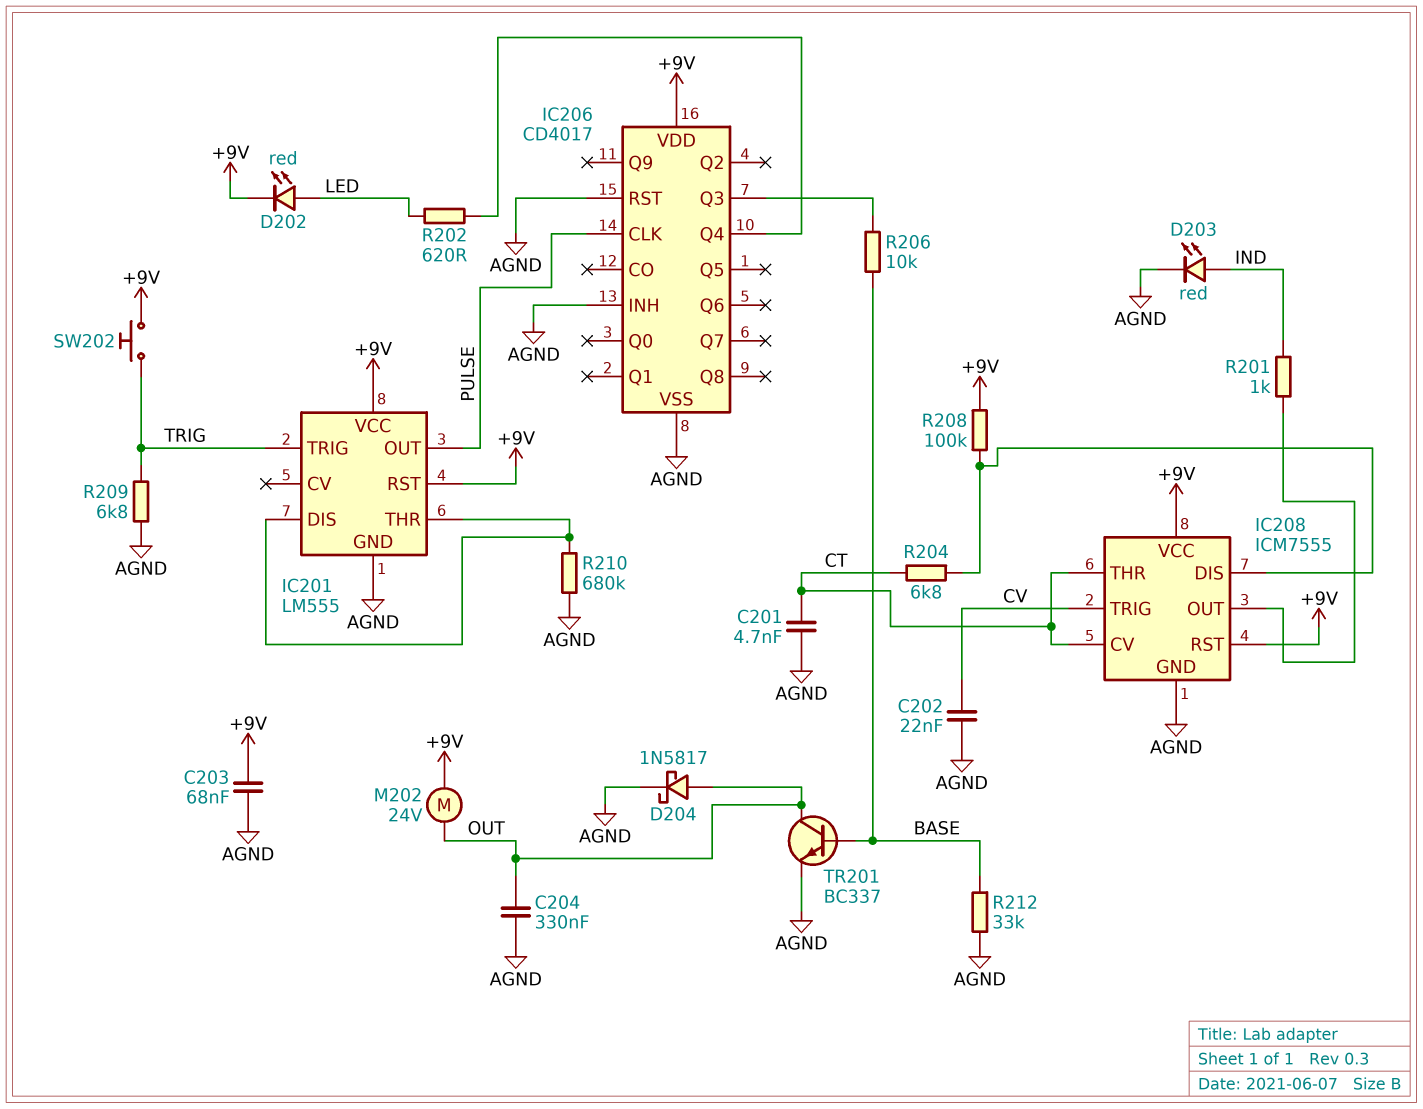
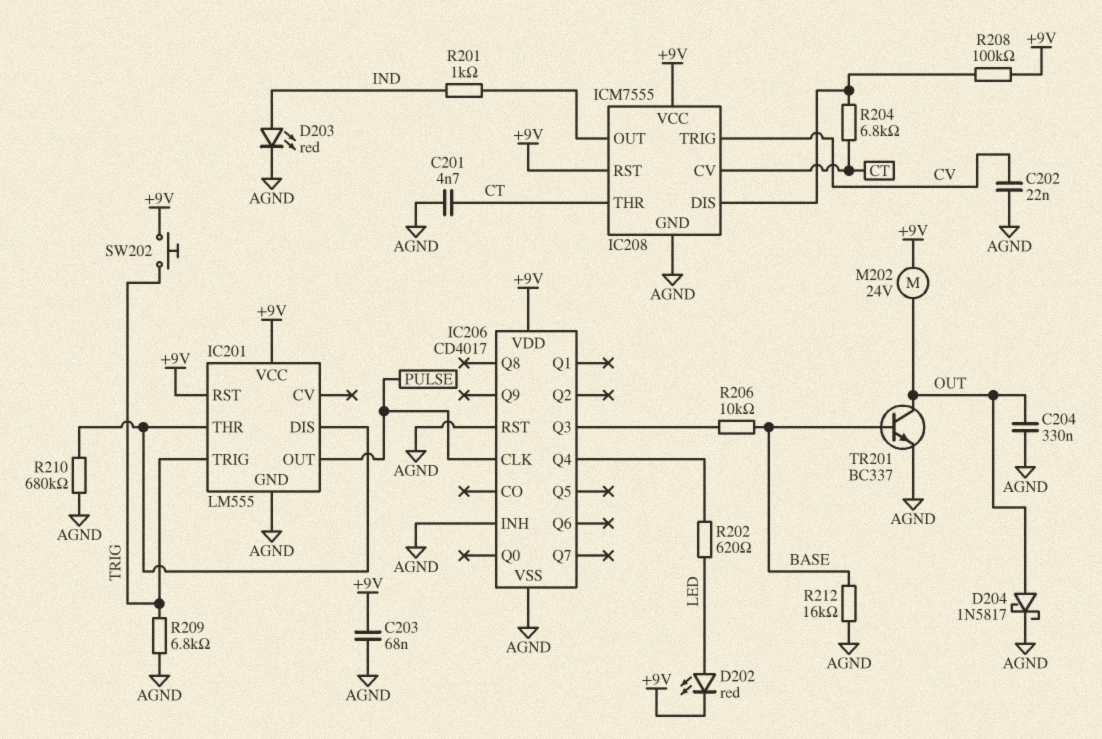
R212: 33k (AGND, BASE) -> 16k (AGND, BASE)

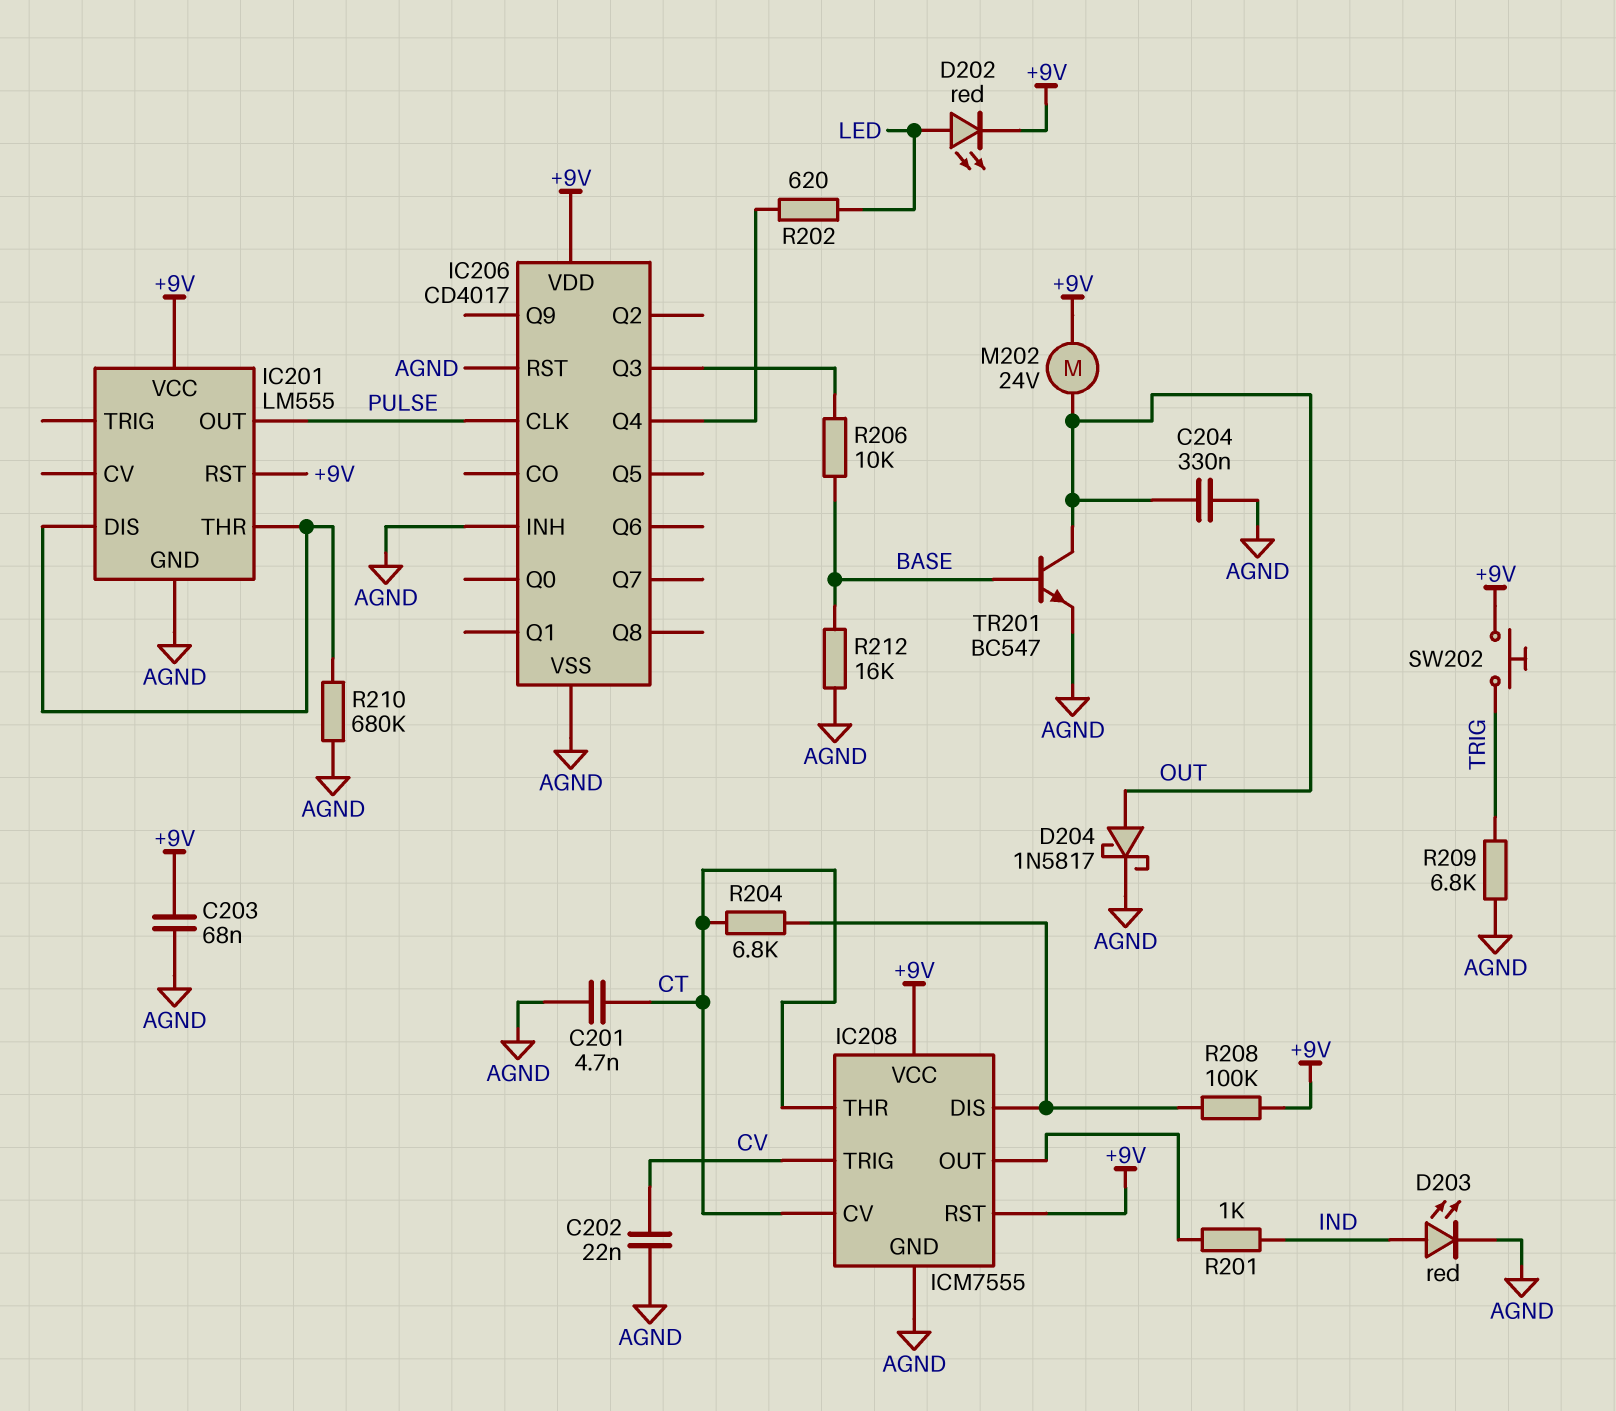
IC201 pin TRIG: TRIG -> none
TR201: NPN BC337 (B BASE, C OUT, E AGND) -> NPN BC547 (B BASE, C OUT, E AGND)

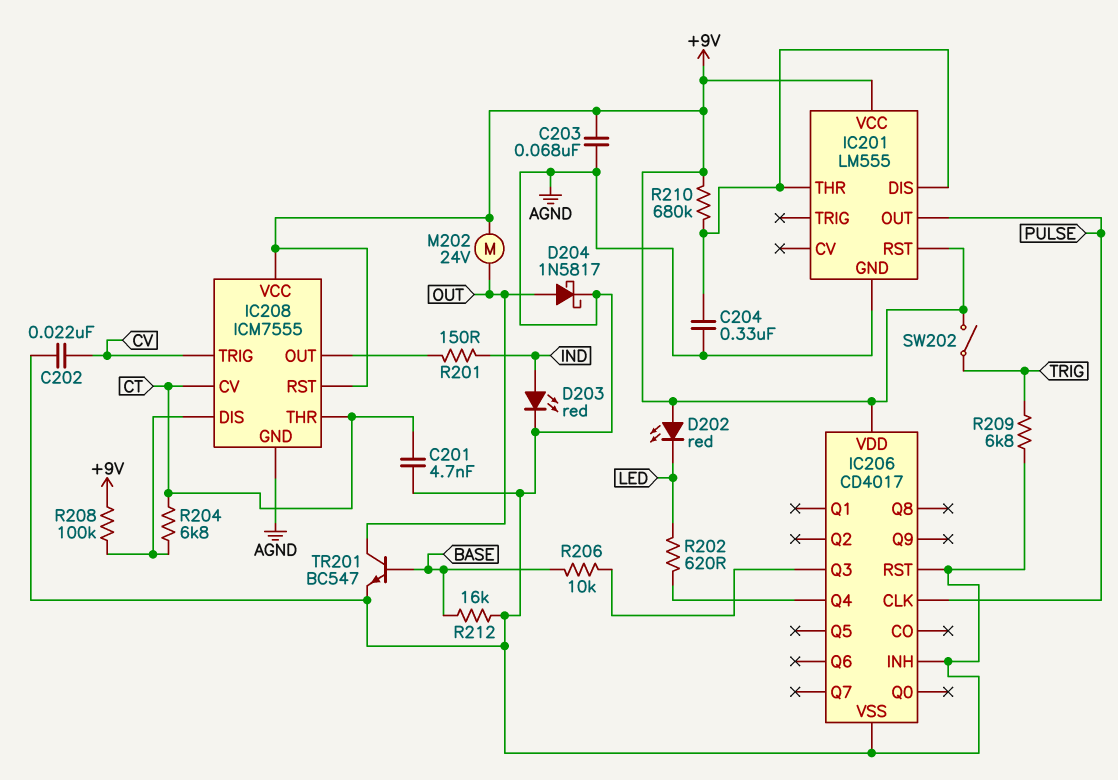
C204: 330nF (AGND, OUT) -> 330nF (AGND, IC201/DIS)
D202: LED red (A LED, K +9V) -> LED red (A +9V, K LED)
R201: 1k (IC208/OUT, IND) -> 150 (IC208/OUT, IND)
R210: 680k (AGND, IC201/DIS) -> 680k (+9V, IC201/DIS)
SW202: button (+9V, TRIG) -> switch (+9V, TRIG)

